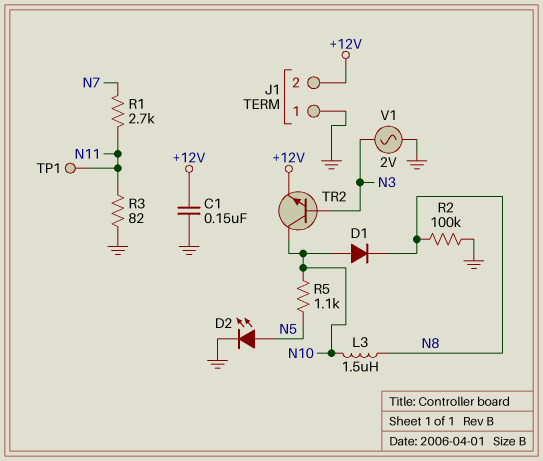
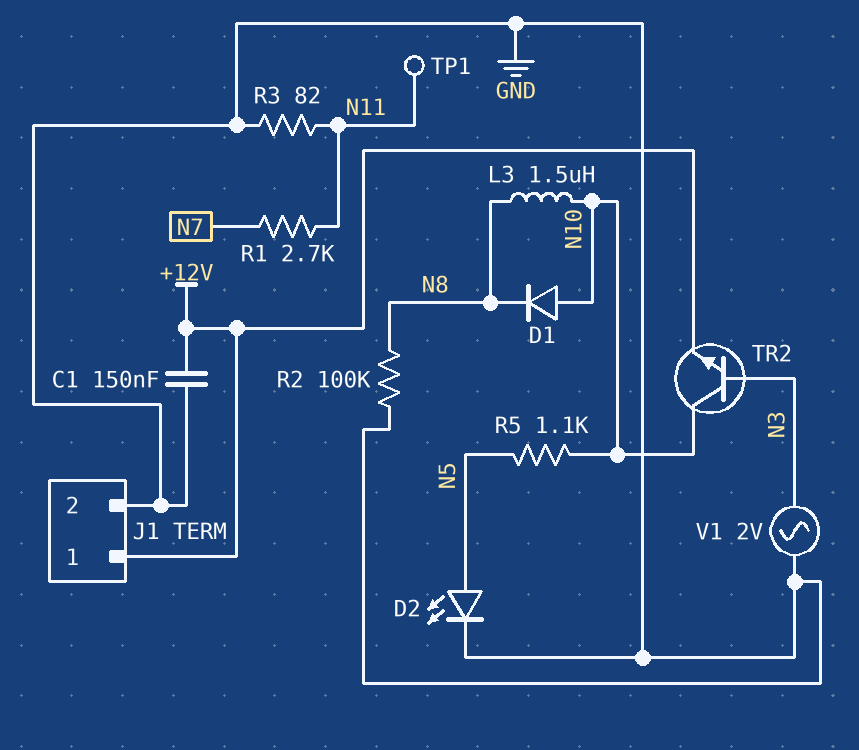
J1 pin 1: GND -> +12V
J1 pin 2: +12V -> GND

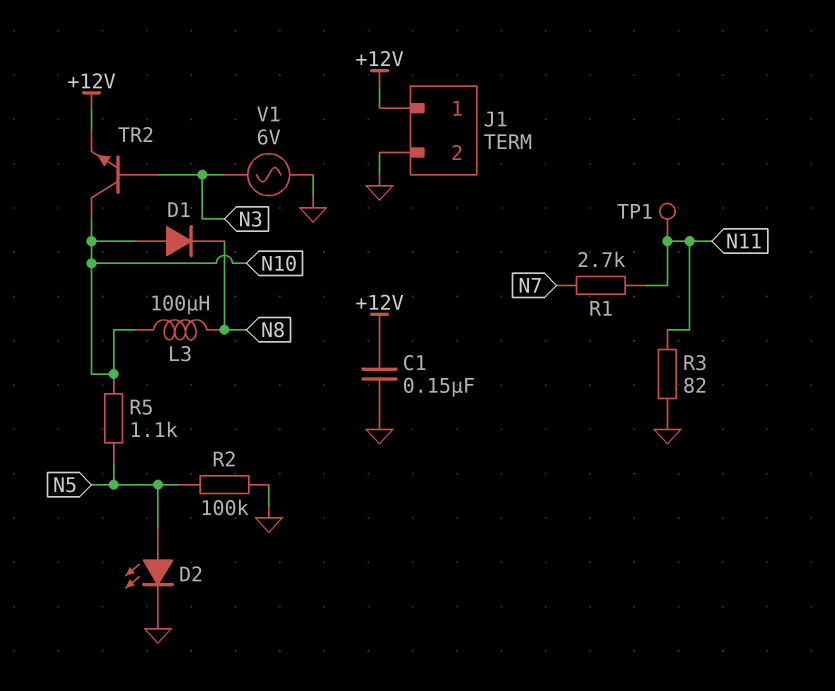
L3: 1.5uH (N8, N10) -> 100uH (N8, N10)
R2: 100k (GND, N8) -> 100k (GND, N5)
V1: AC 2V (GND, N3) -> AC 6V (GND, N3)

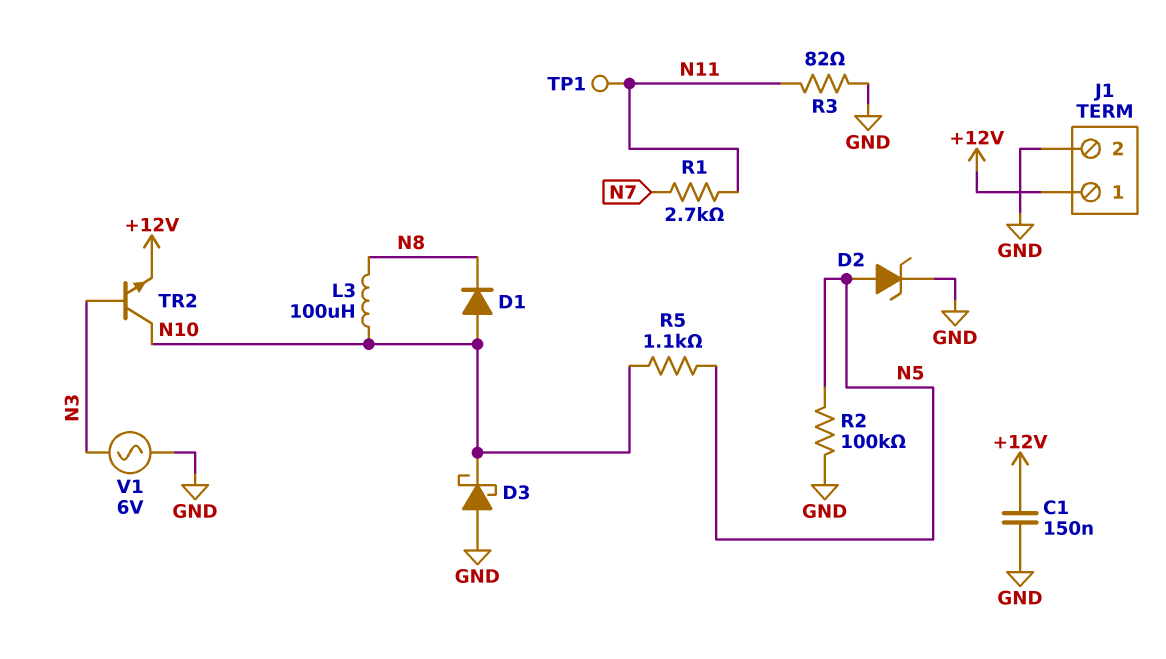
D2: LED (A N5, K GND) -> zener (A N5, K GND)
D3: none -> schottky (A GND, K N10)

